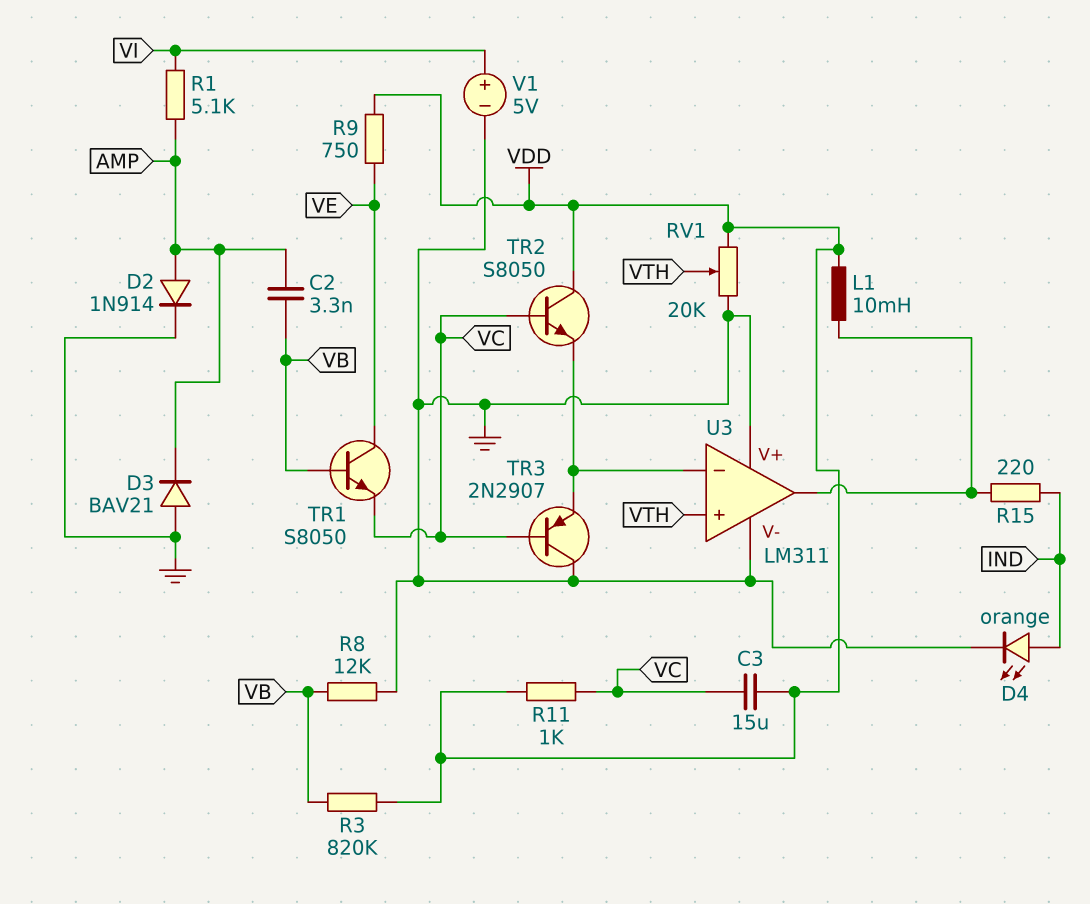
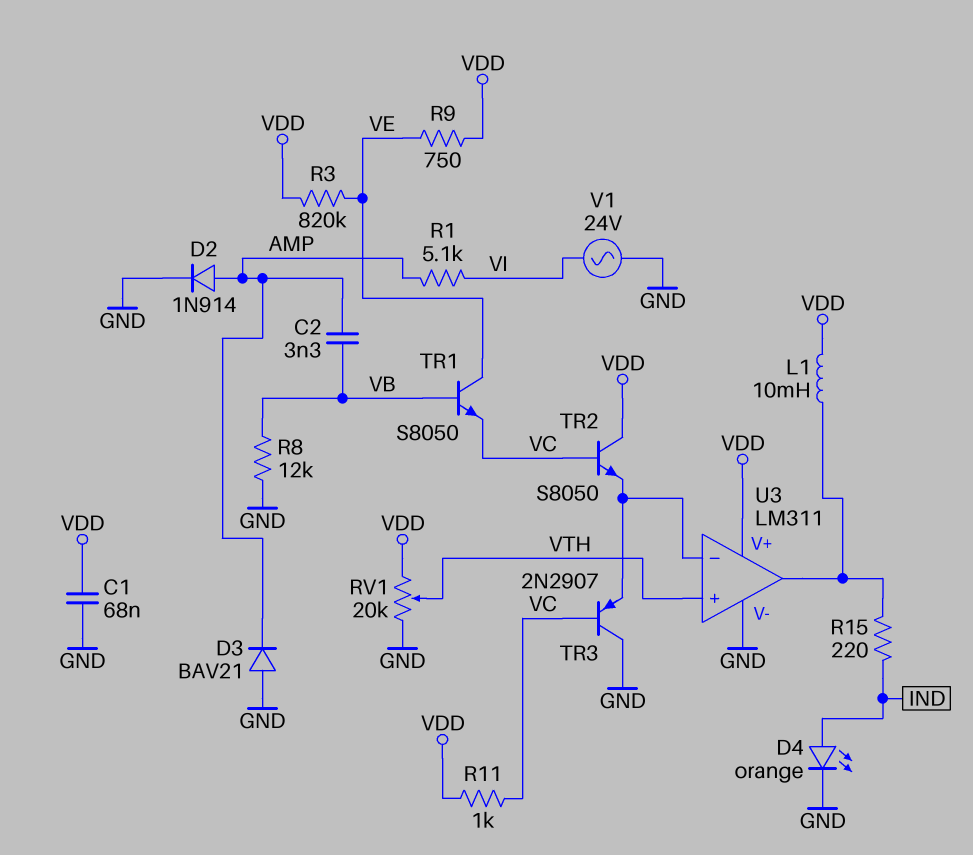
C1: none -> 68nF (GND, VDD)
C3: 15uF (VC, VDD) -> none
R3: 820k (VB, VDD) -> 820k (VDD, VE)
U3 pin V+: GND -> VDD
V1: 5V (plus VI, minus GND) -> AC 24V (GND, VI)

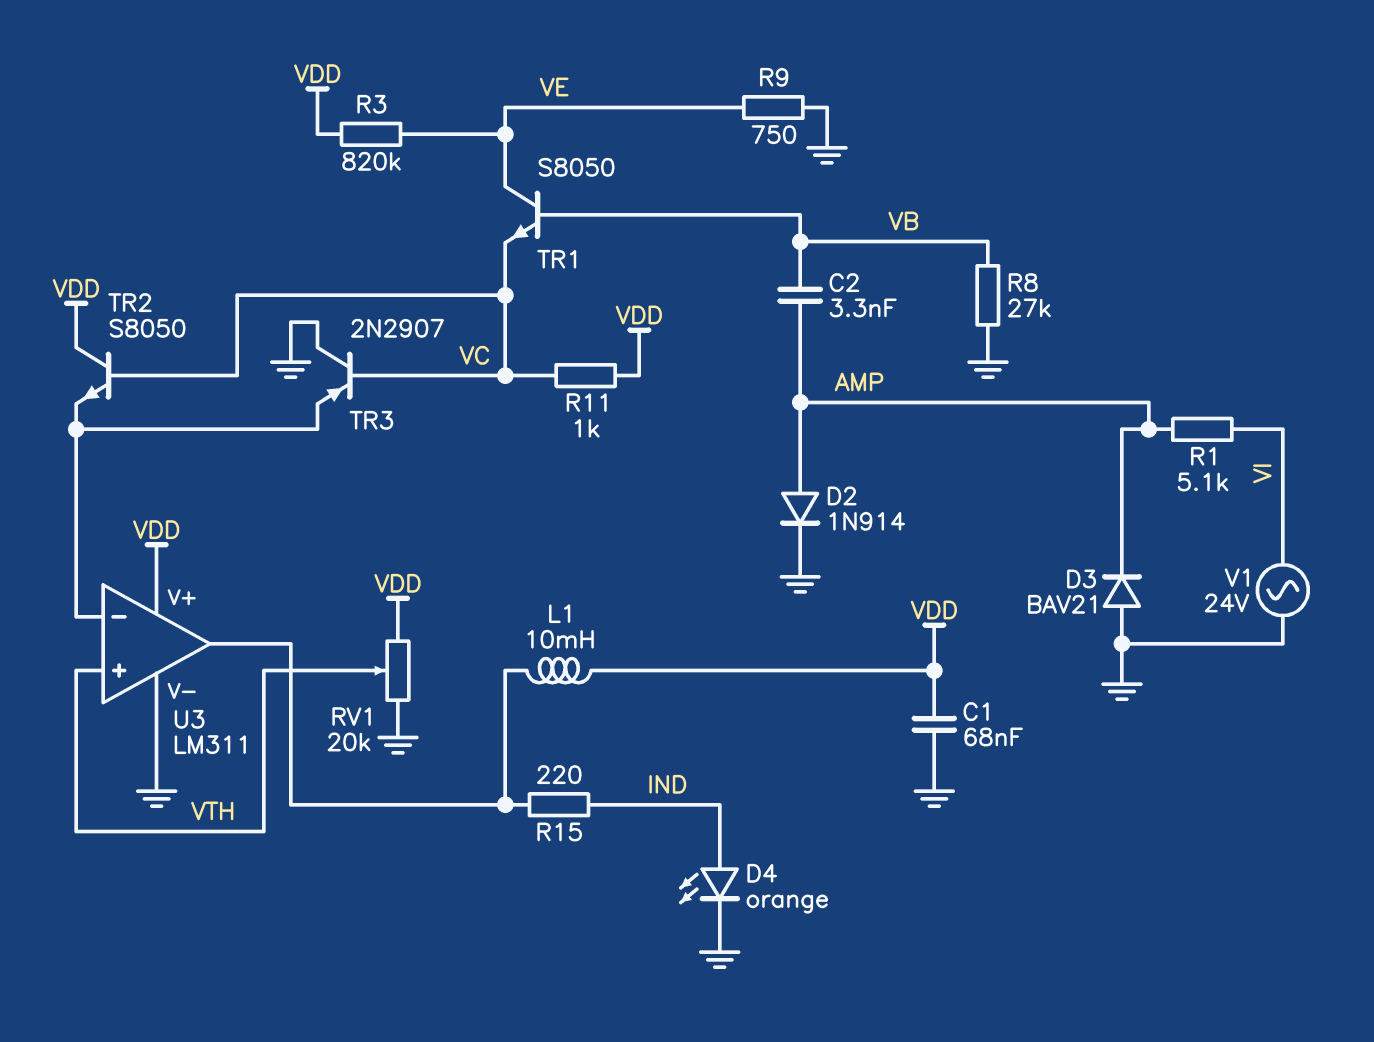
R8: 12k (GND, VB) -> 27k (GND, VB)
R9: 750 (VDD, VE) -> 750 (GND, VE)

